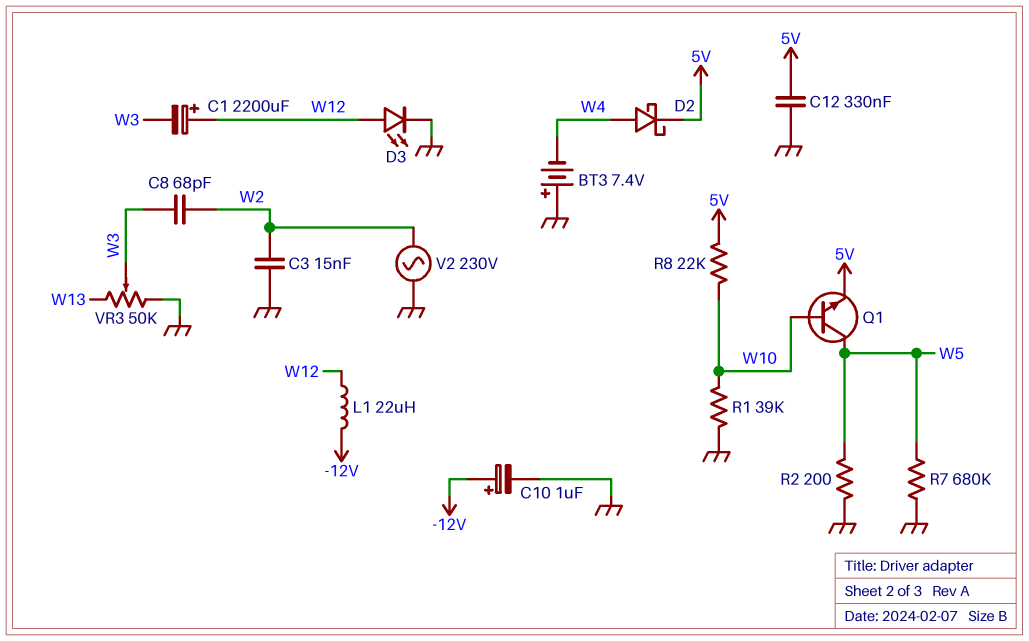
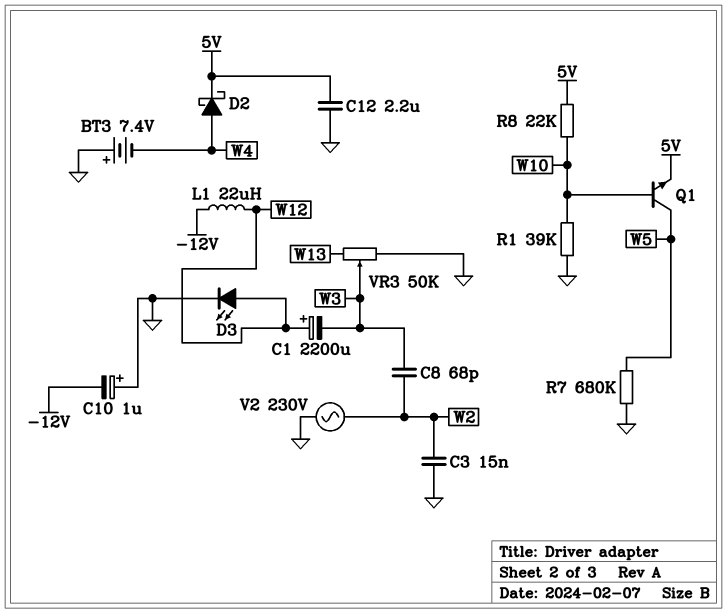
C10: 1uF (plus -12V, minus GND) -> 1uF (plus GND, minus -12V)
C12: 330nF (5V, GND) -> 2.2uF (5V, GND)
R2: 200 (GND, W5) -> none

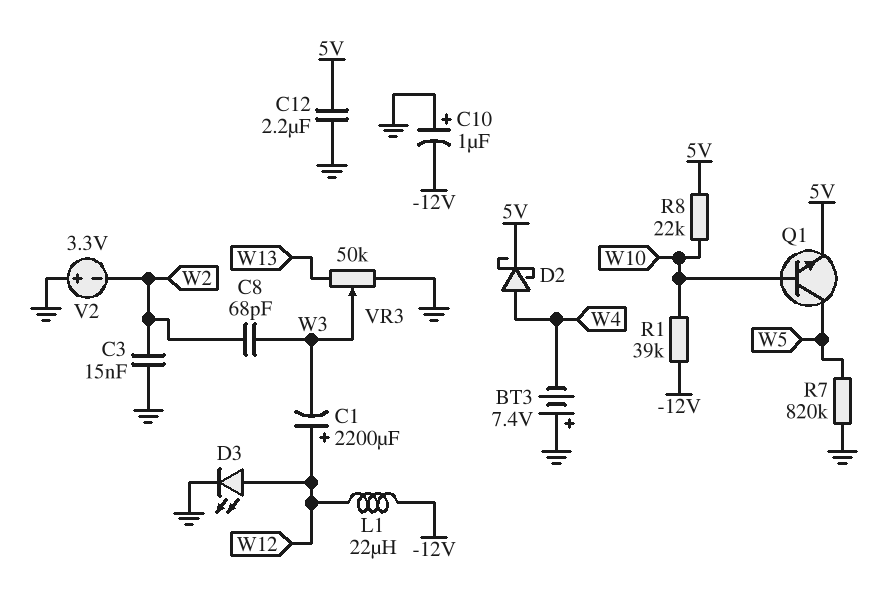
R1: 39k (GND, W10) -> 39k (-12V, W10)
R7: 680k (GND, W5) -> 820k (GND, W5)
V2: AC 230V (GND, W2) -> 3.3V (plus GND, minus W2)

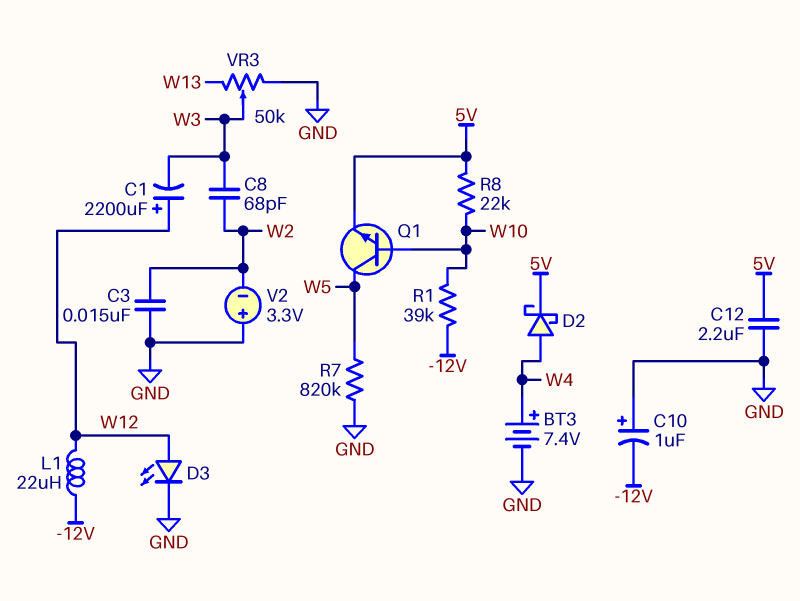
BT3: 7.4V (plus GND, minus W4) -> 7.4V (plus W4, minus GND)

